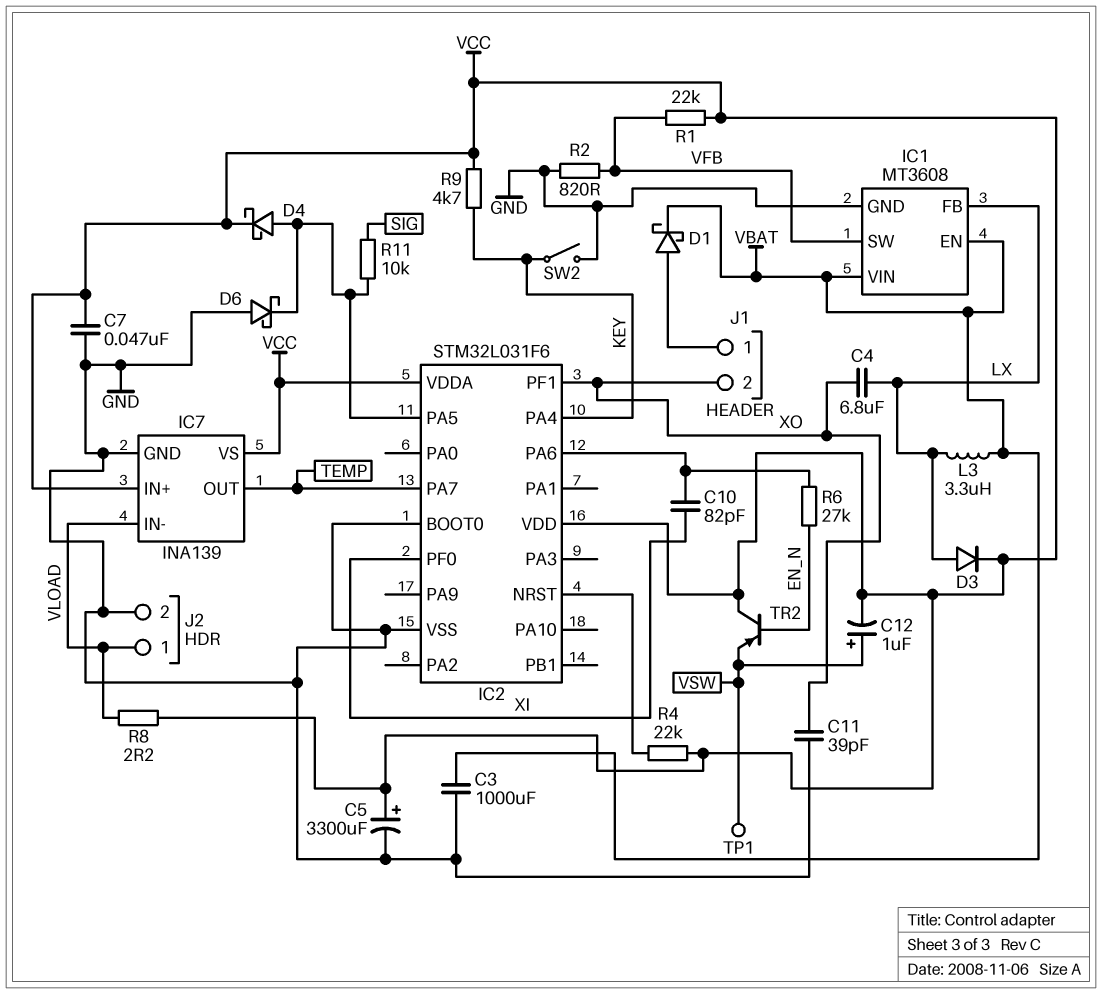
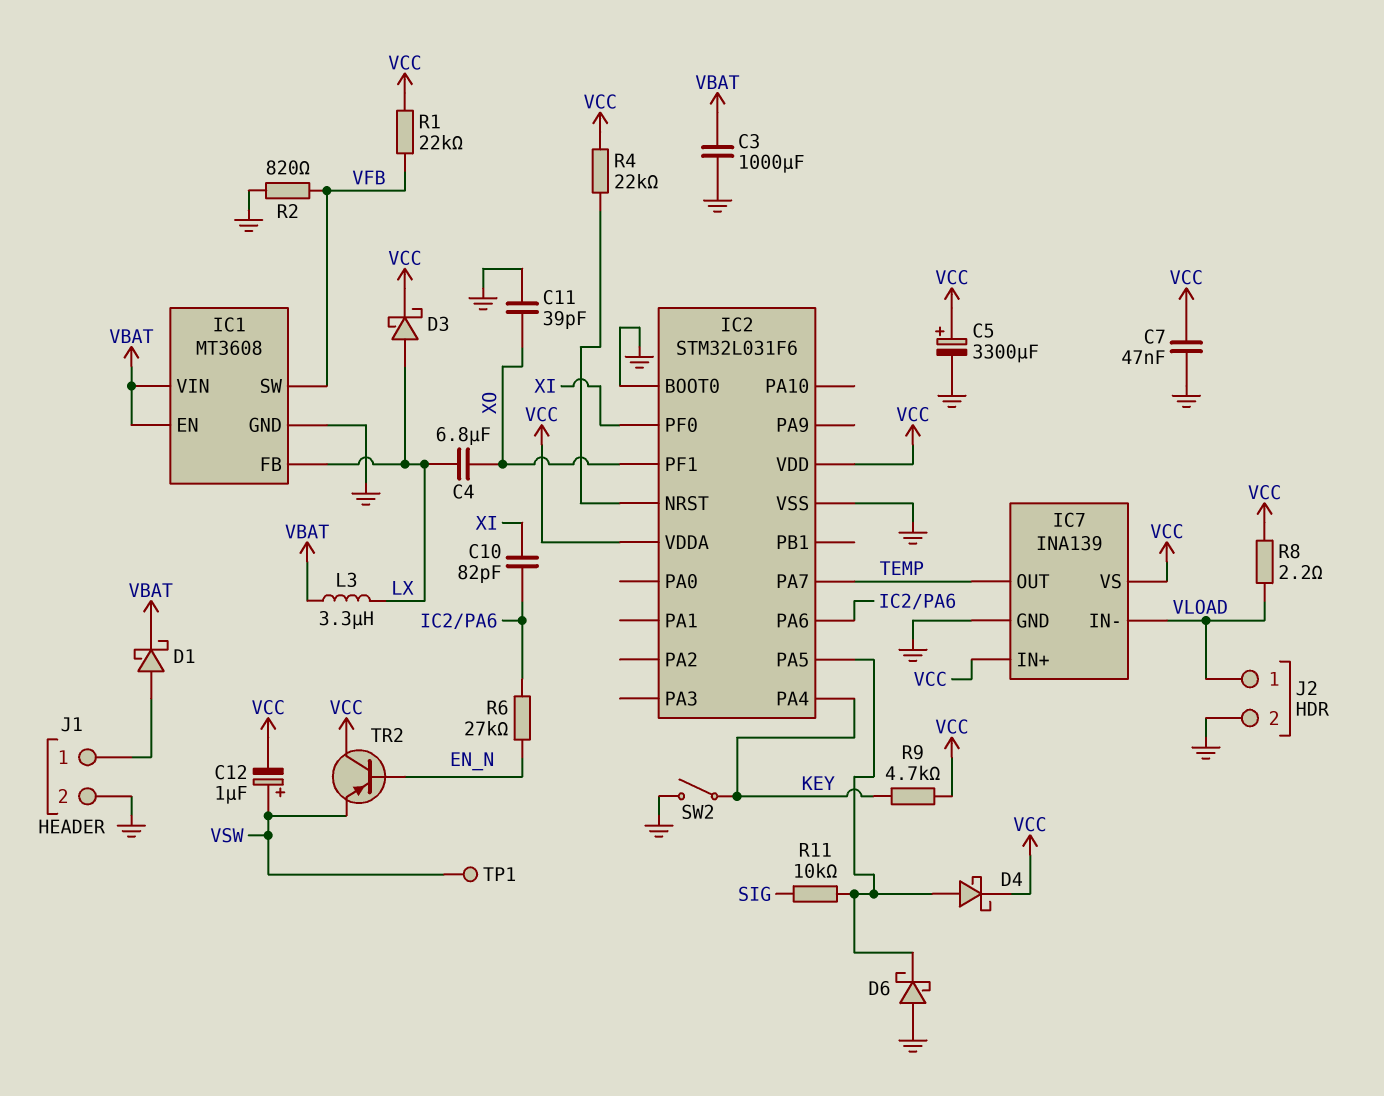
D3: diode (A LX, K VCC) -> schottky (A LX, K VCC)
J1 pin 2: XO -> GND

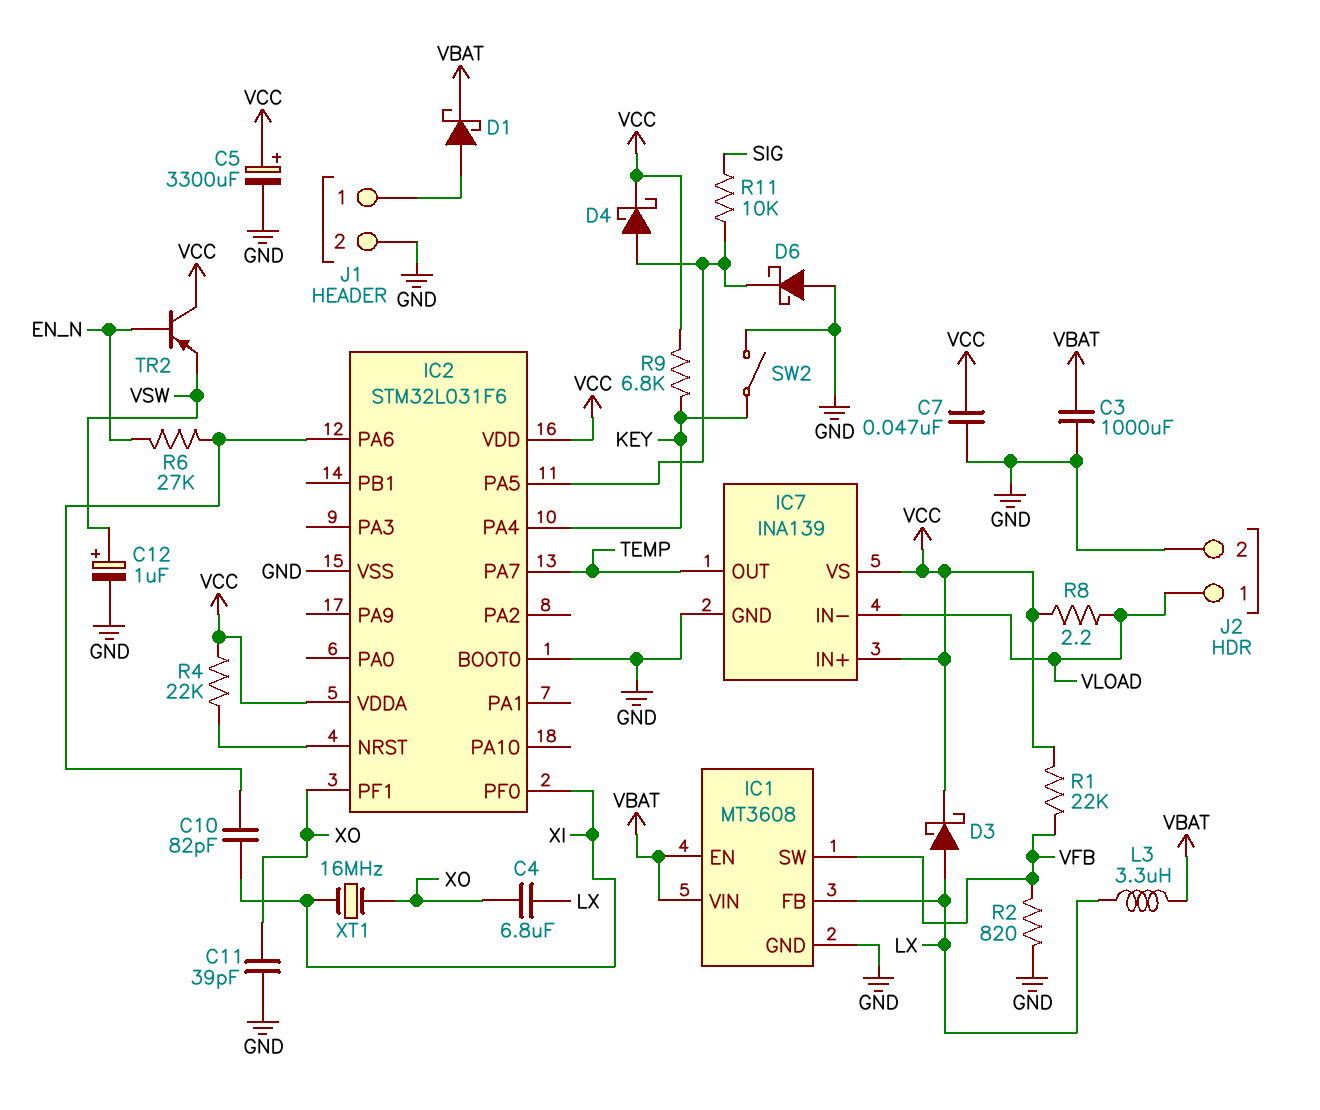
C12: 1uF (plus VSW, minus VCC) -> 1uF (plus VSW, minus GND)
R9: 4.7k (KEY, VCC) -> 6.8k (KEY, VCC)
TP1: test point (VSW) -> none
XT1: none -> 16MHz (XI, XO)

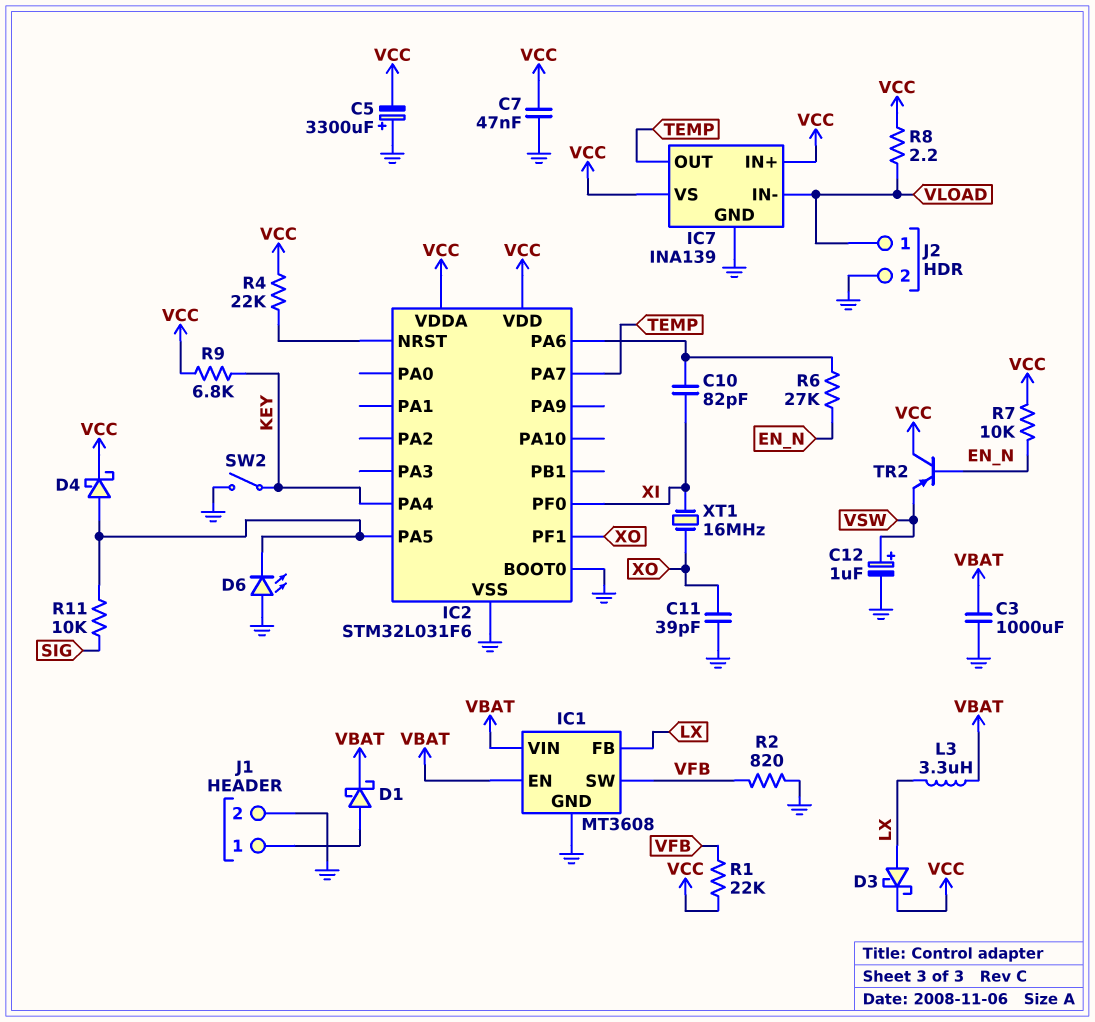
C4: 6.8uF (LX, XO) -> none
C5: 3300uF (plus VCC, minus GND) -> 3300uF (plus GND, minus VCC)
D6: schottky (A GND, K IC2/PA5) -> LED (A GND, K IC2/PA5)
R7: none -> 10k (EN_N, VCC)

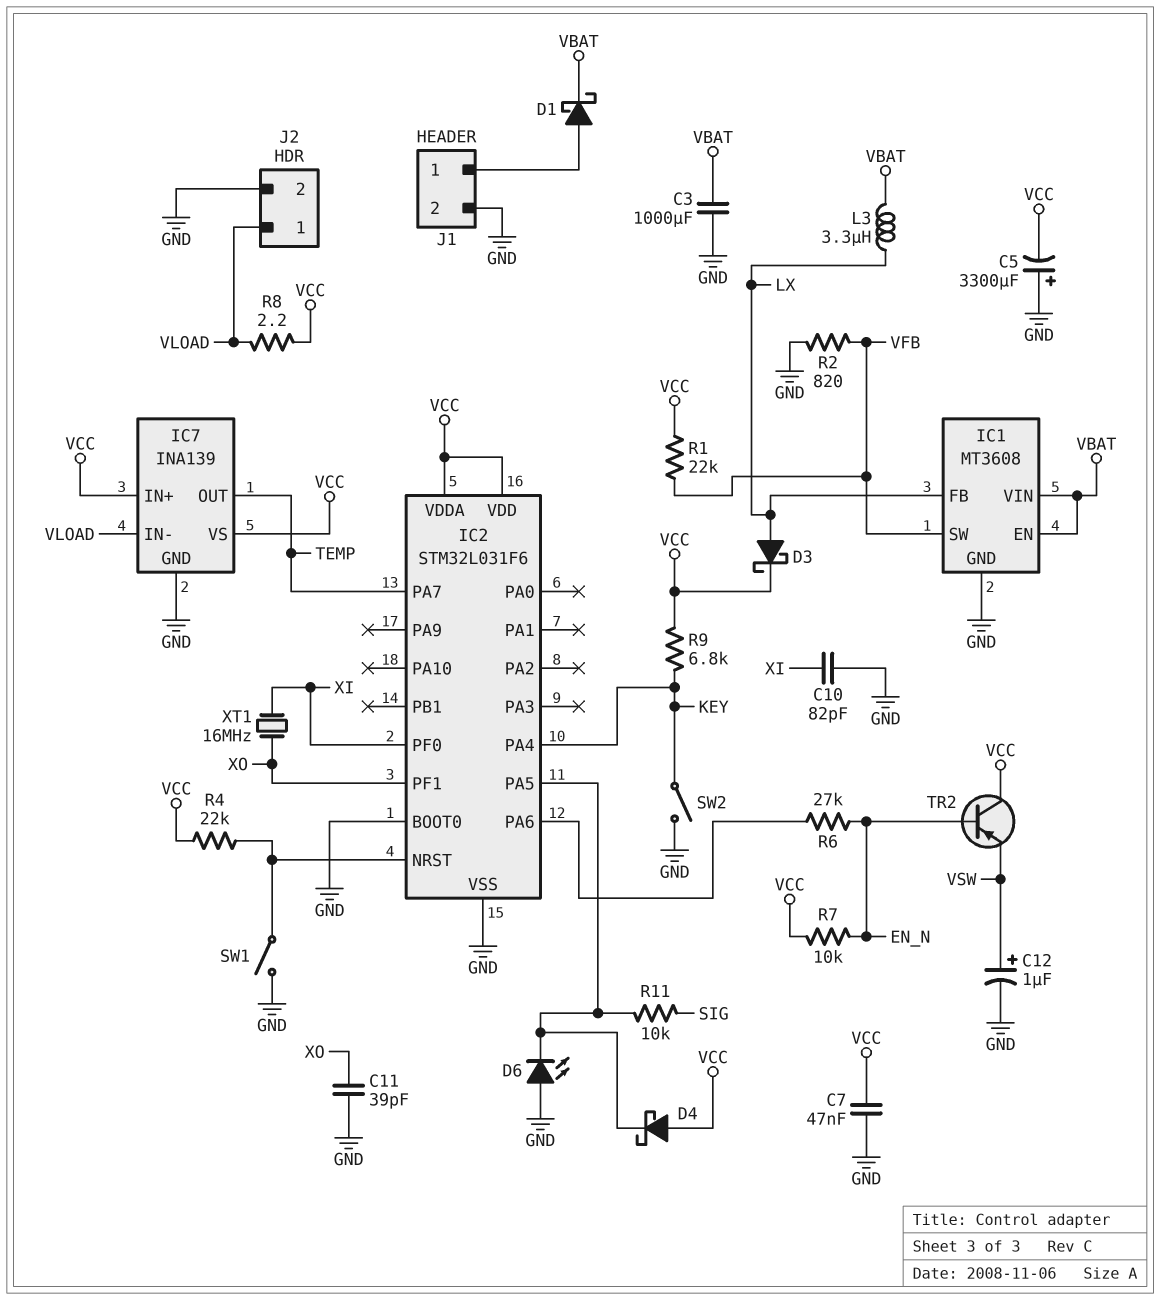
C10: 82pF (IC2/PA6, XI) -> 82pF (GND, XI)
D4: schottky (A IC2/PA5, K VCC) -> schottky (A VCC, K IC2/PA5)
SW1: none -> switch (GND, IC2/NRST)

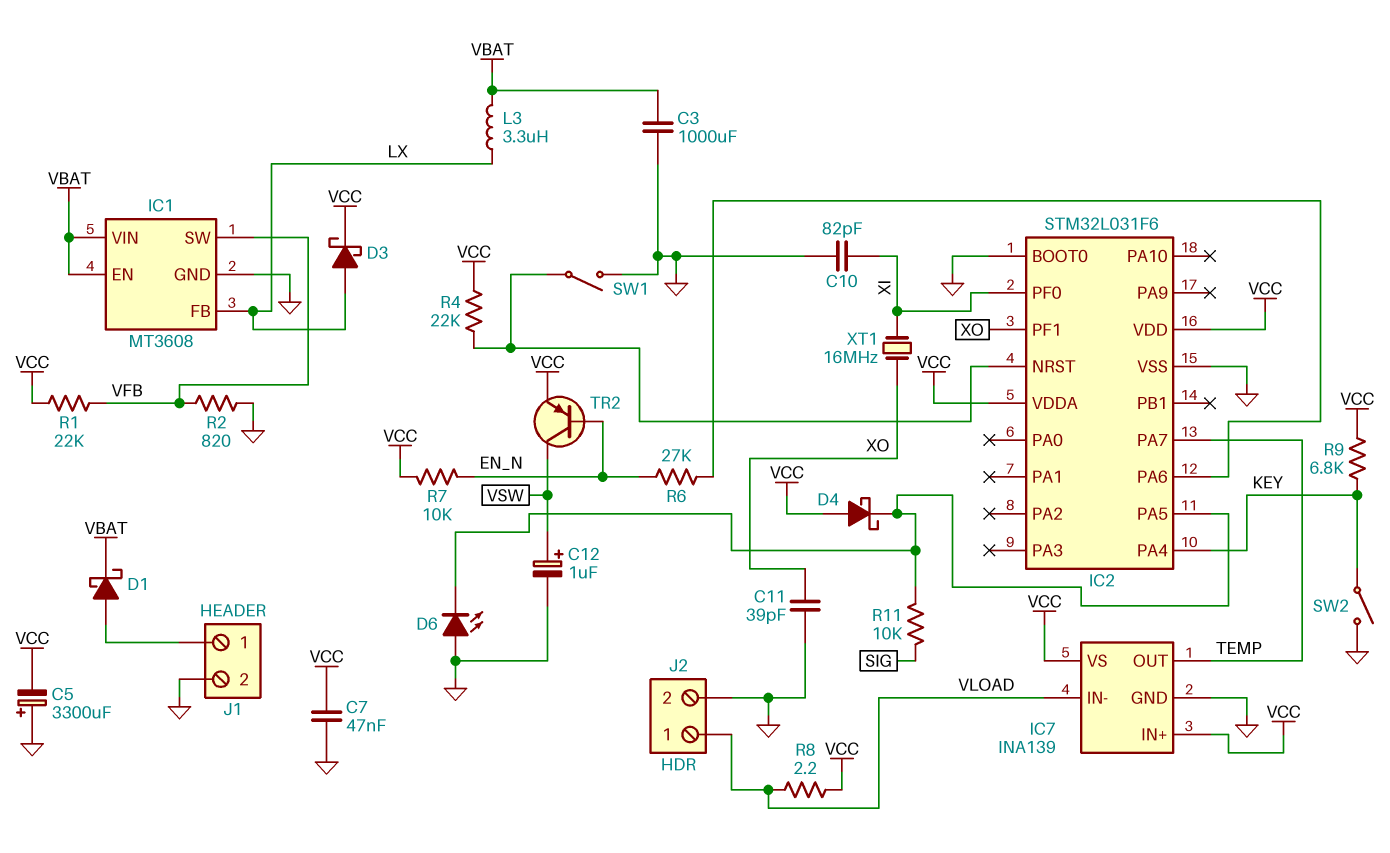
TR2: PNP (B EN_N, C VCC, E VSW) -> PNP (B EN_N, C VSW, E VCC)

